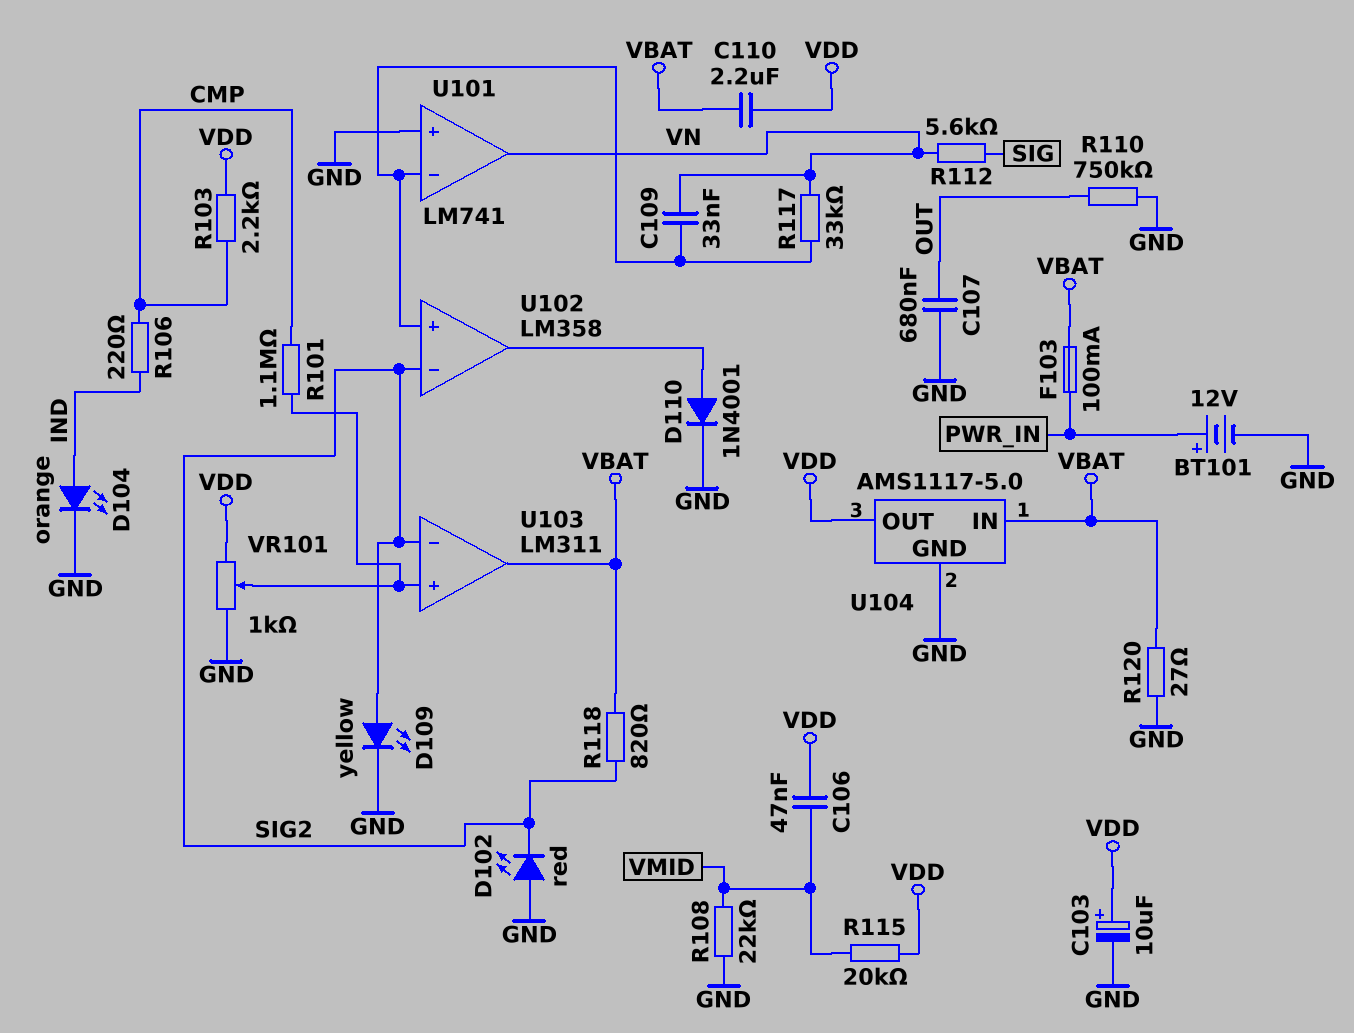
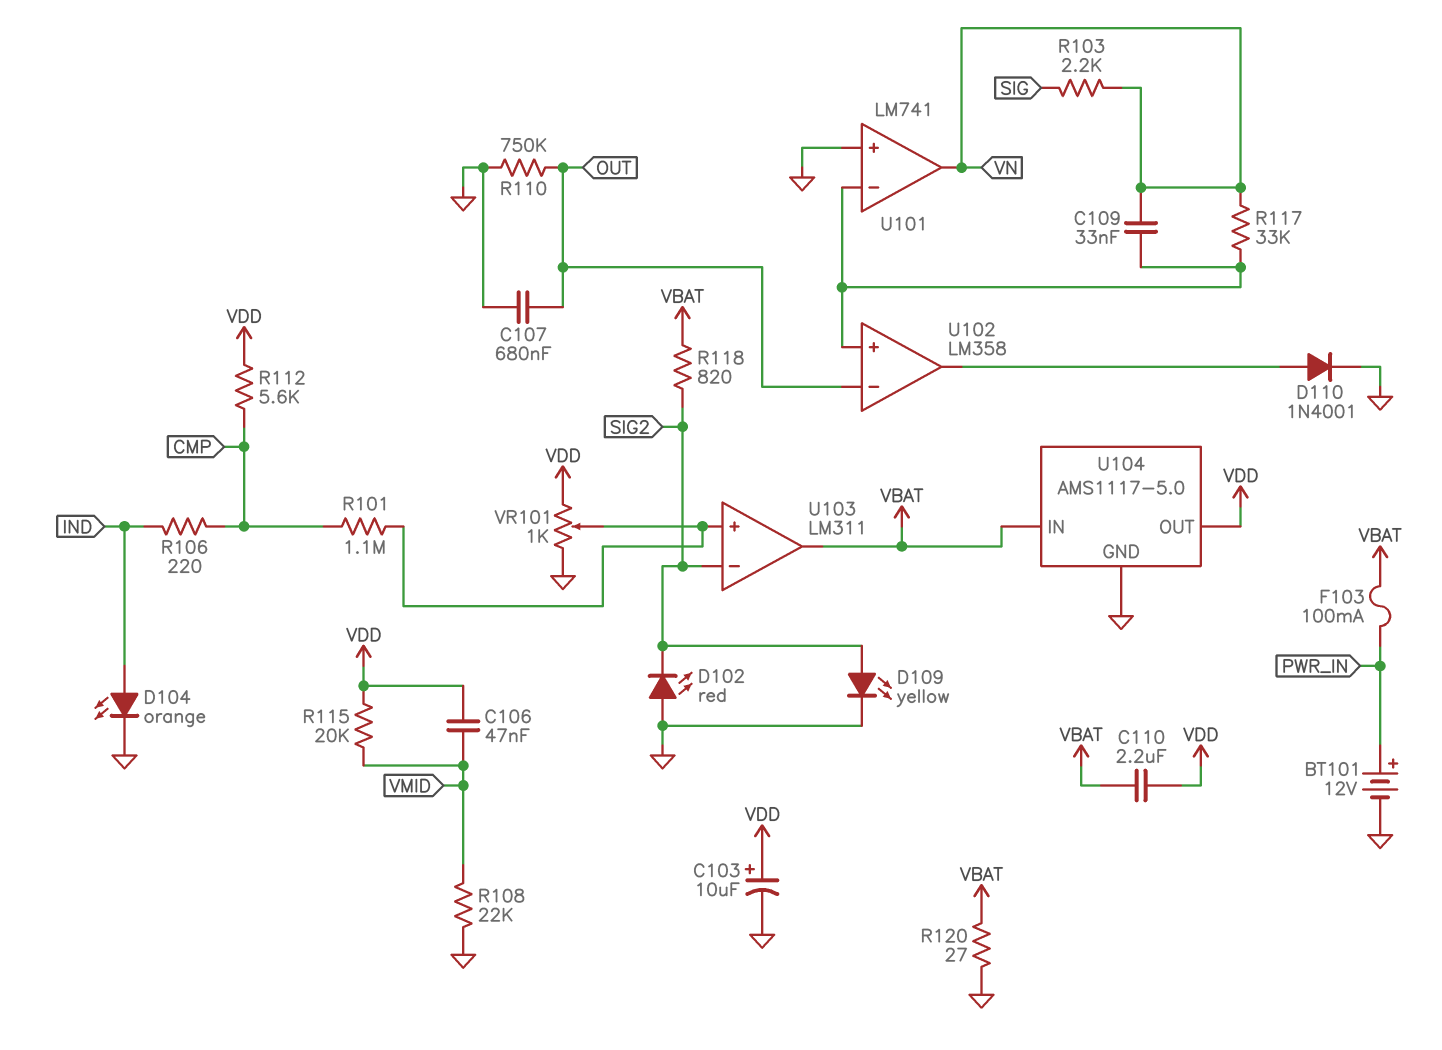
R103: 2.2k (CMP, VDD) -> 2.2k (SIG, VN)
R112: 5.6k (SIG, VN) -> 5.6k (CMP, VDD)
U102 pin in-: SIG2 -> OUT

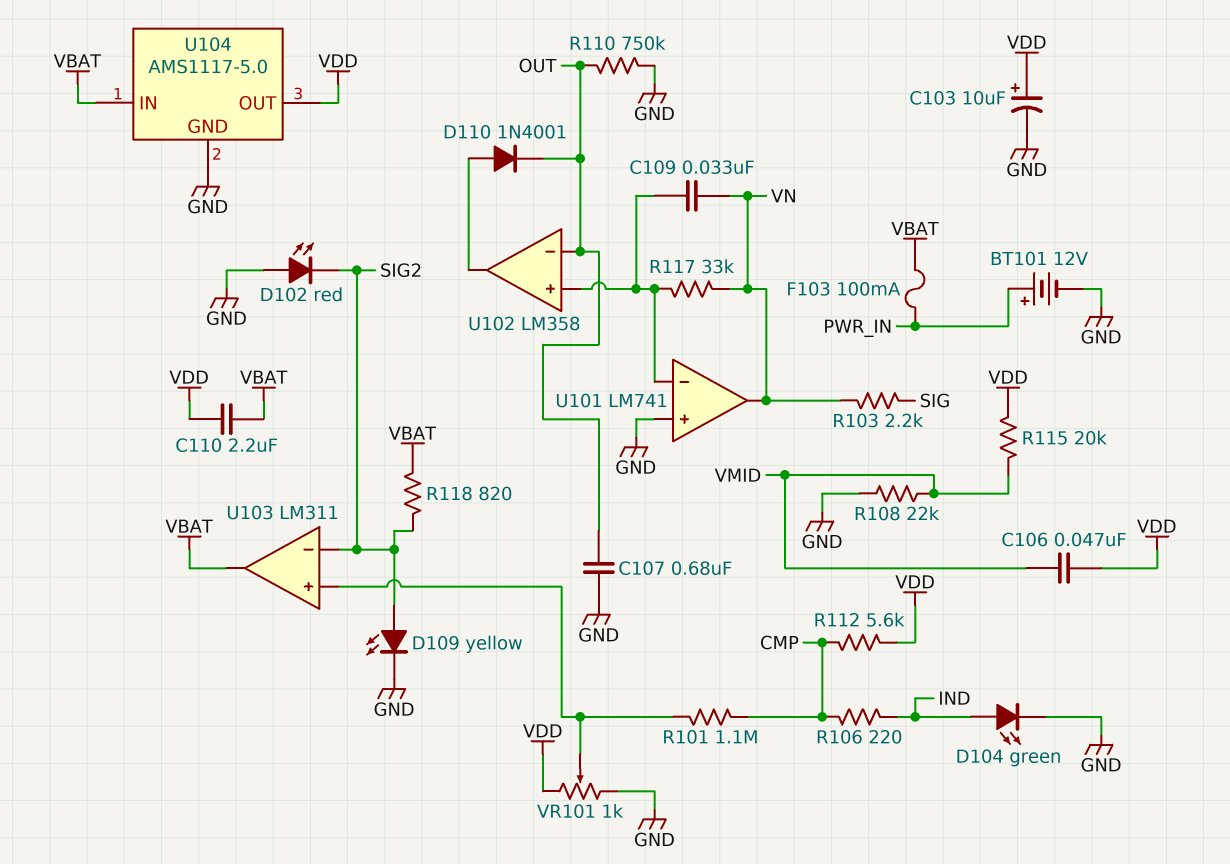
D104: LED orange (A IND, K GND) -> LED green (A IND, K GND)
D110: diode 1N4001 (A U102/out, K GND) -> diode 1N4001 (A U102/out, K OUT)
R120: 27 (GND, VBAT) -> none

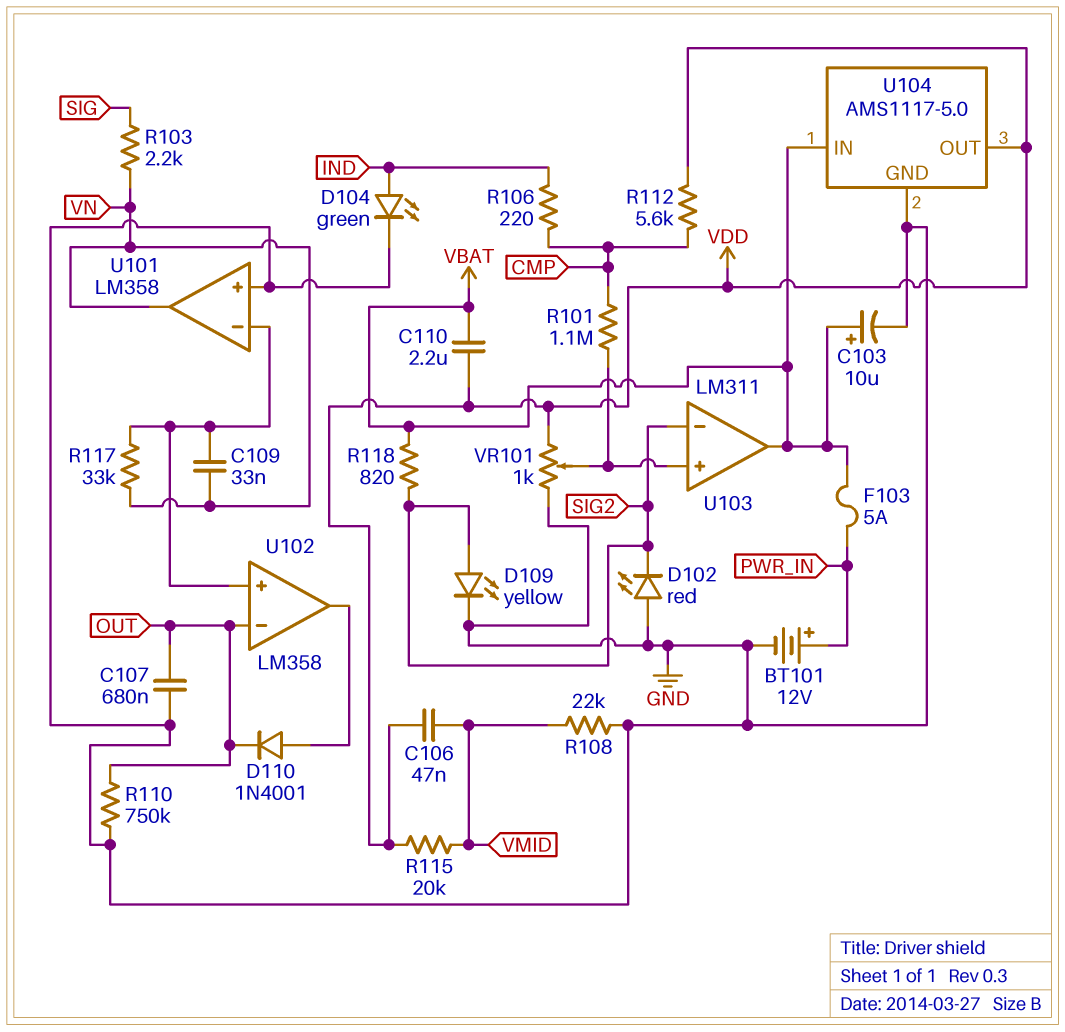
C103: 10uF (plus VDD, minus GND) -> 10uF (plus VBAT, minus GND)
F103: 100mA (PWR_IN, VBAT) -> 5A (PWR_IN, VBAT)
U101: LM741 -> LM358

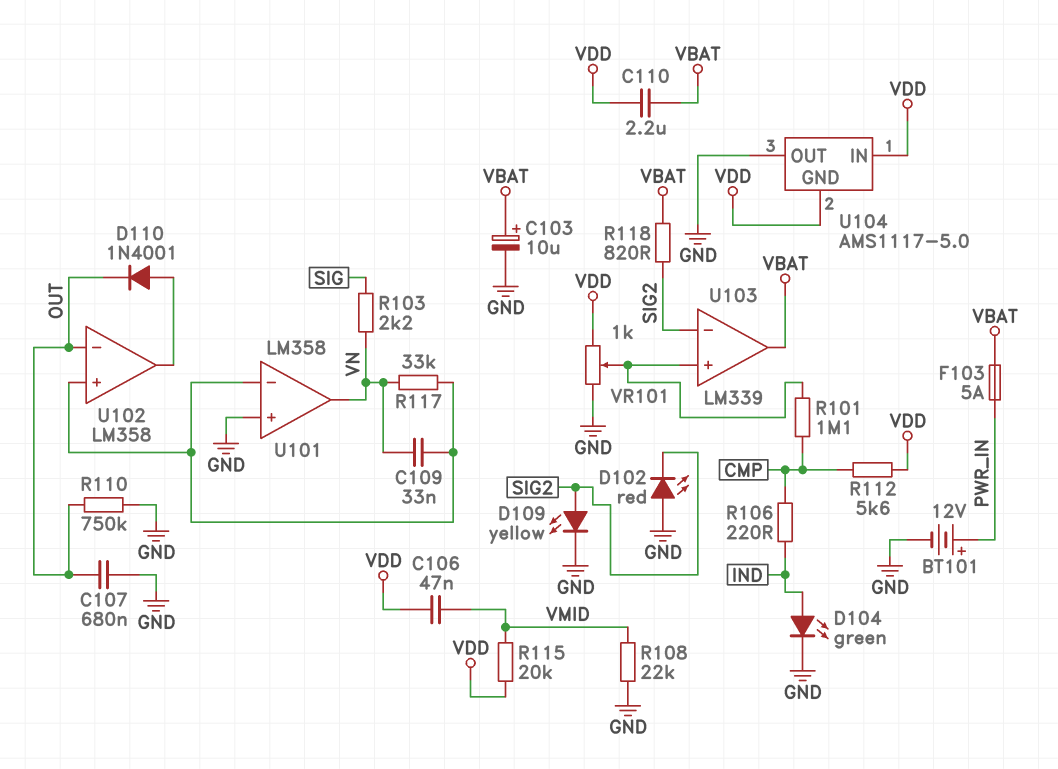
U103: LM311 -> LM339
U104 pin GND: GND -> VDD
U104 pin IN: VBAT -> VDD
U104 pin OUT: VDD -> GND

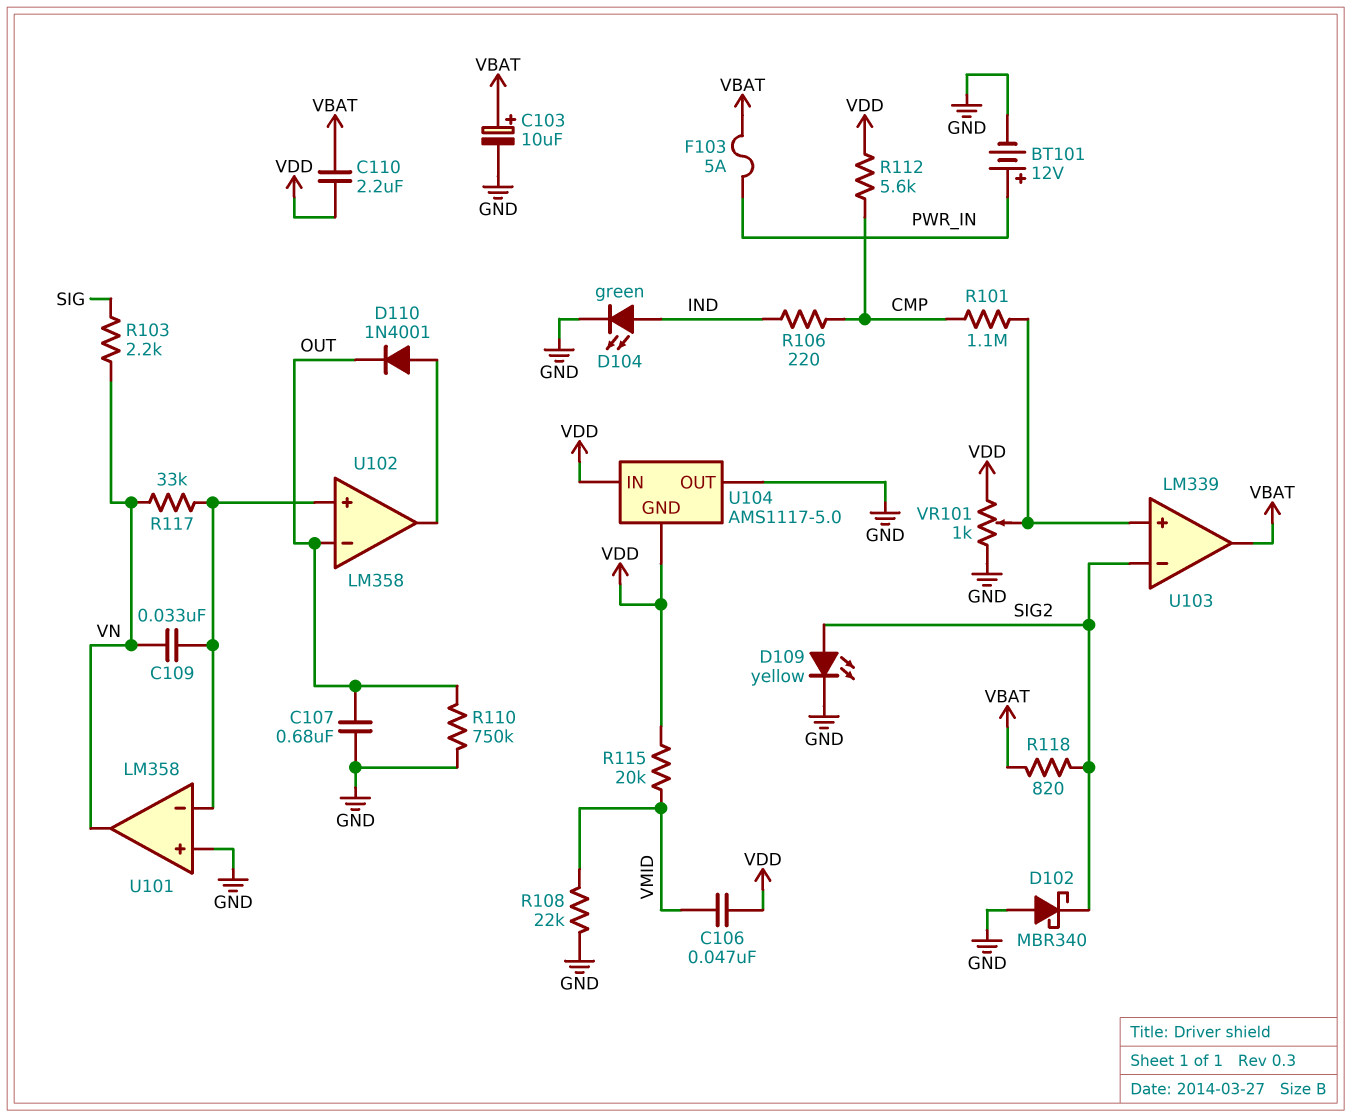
D102: LED red (A GND, K SIG2) -> schottky MBR340 (A GND, K SIG2)

